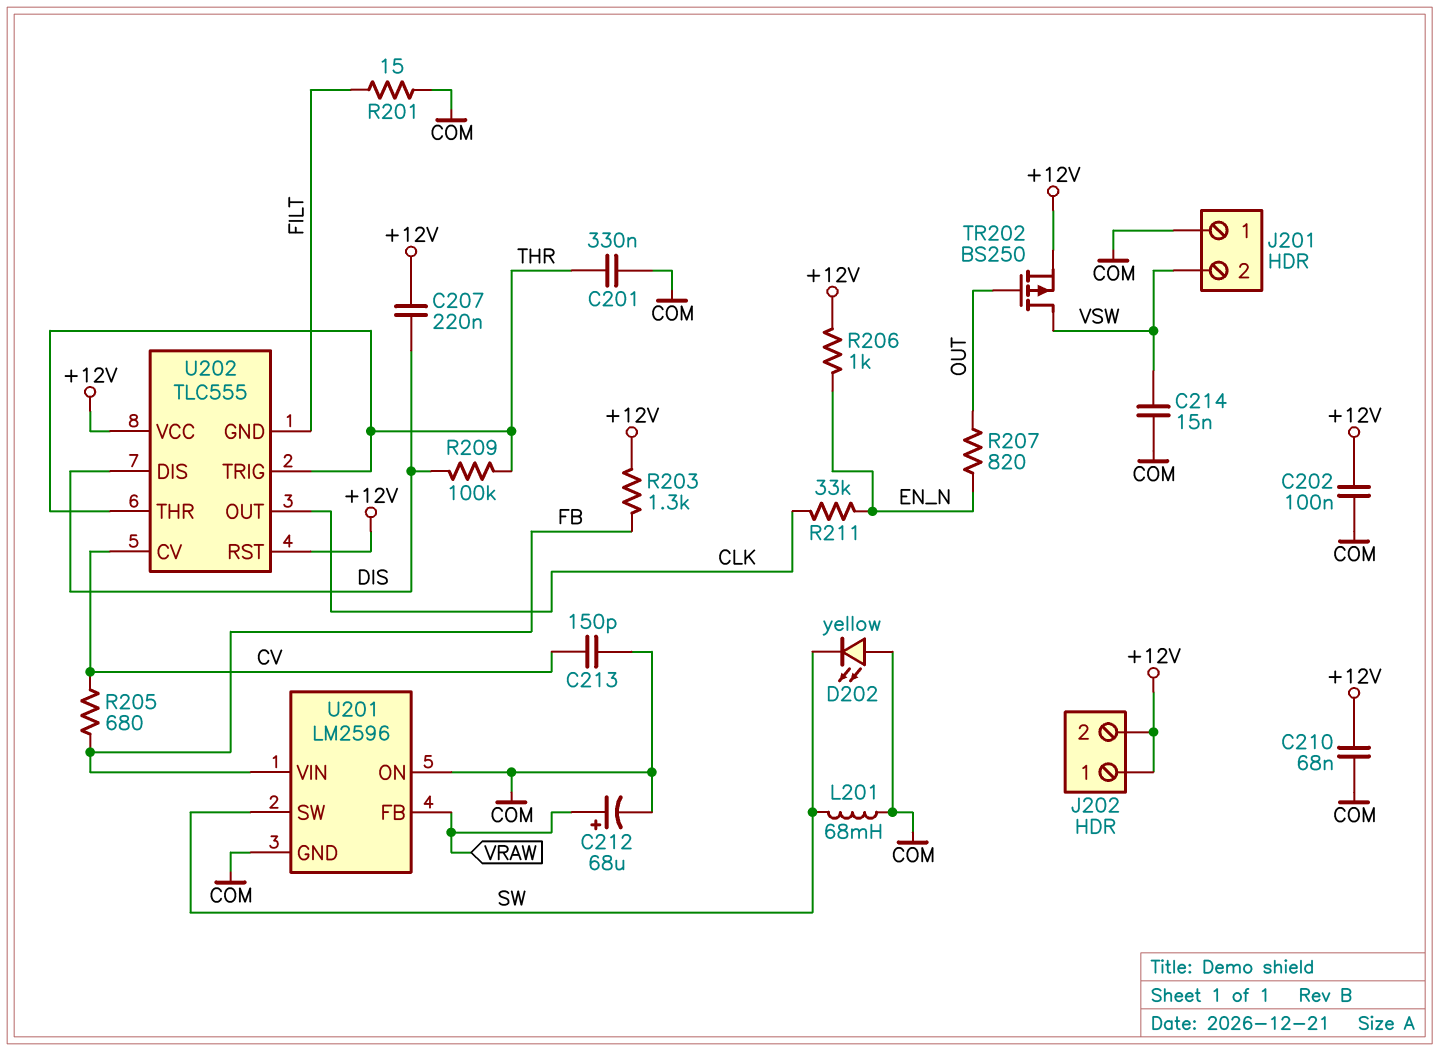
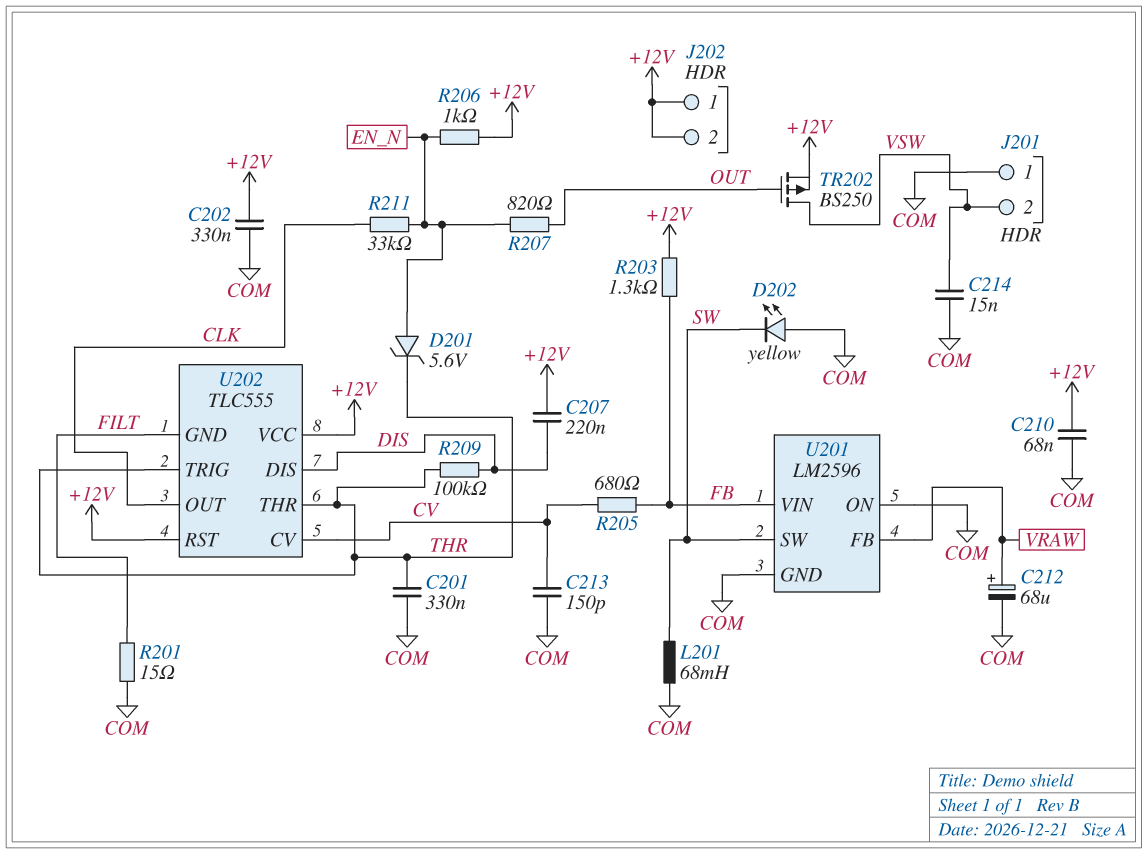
C202: 100nF (+12V, COM) -> 330nF (+12V, COM)
D201: none -> zener 5.6V (A EN_N, K THR)

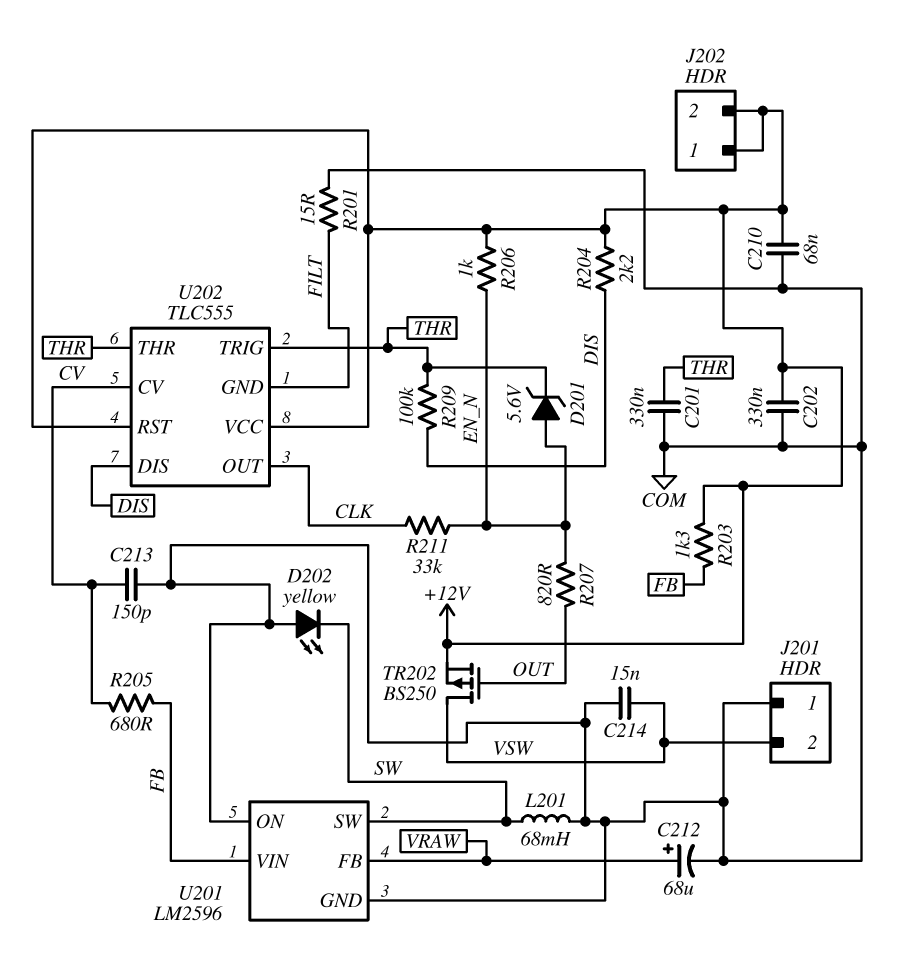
C207: 220nF (+12V, DIS) -> none
R204: none -> 2.2k (+12V, DIS)

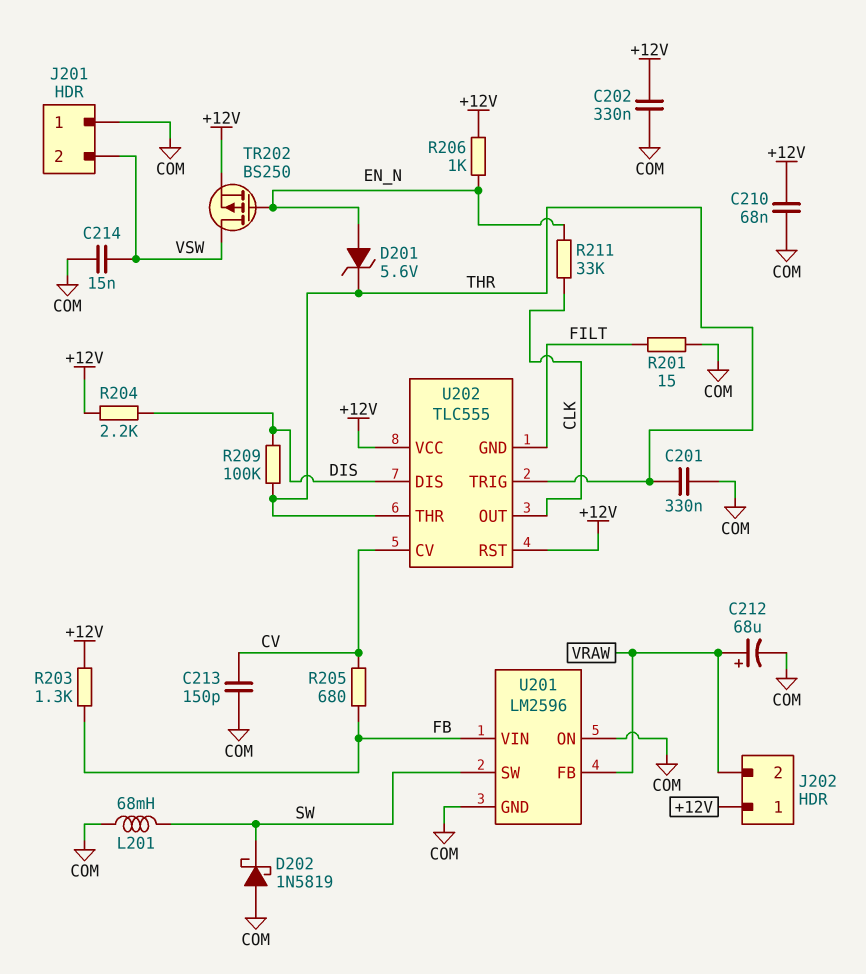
D202: LED yellow (A COM, K SW) -> schottky 1N5819 (A COM, K SW)
J202 pin 2: +12V -> VRAW
R207: 820 (EN_N, OUT) -> none
TR202: PMOS BS250 (G OUT, D VSW, S +12V) -> PMOS BS250 (G EN_N, D VSW, S +12V)

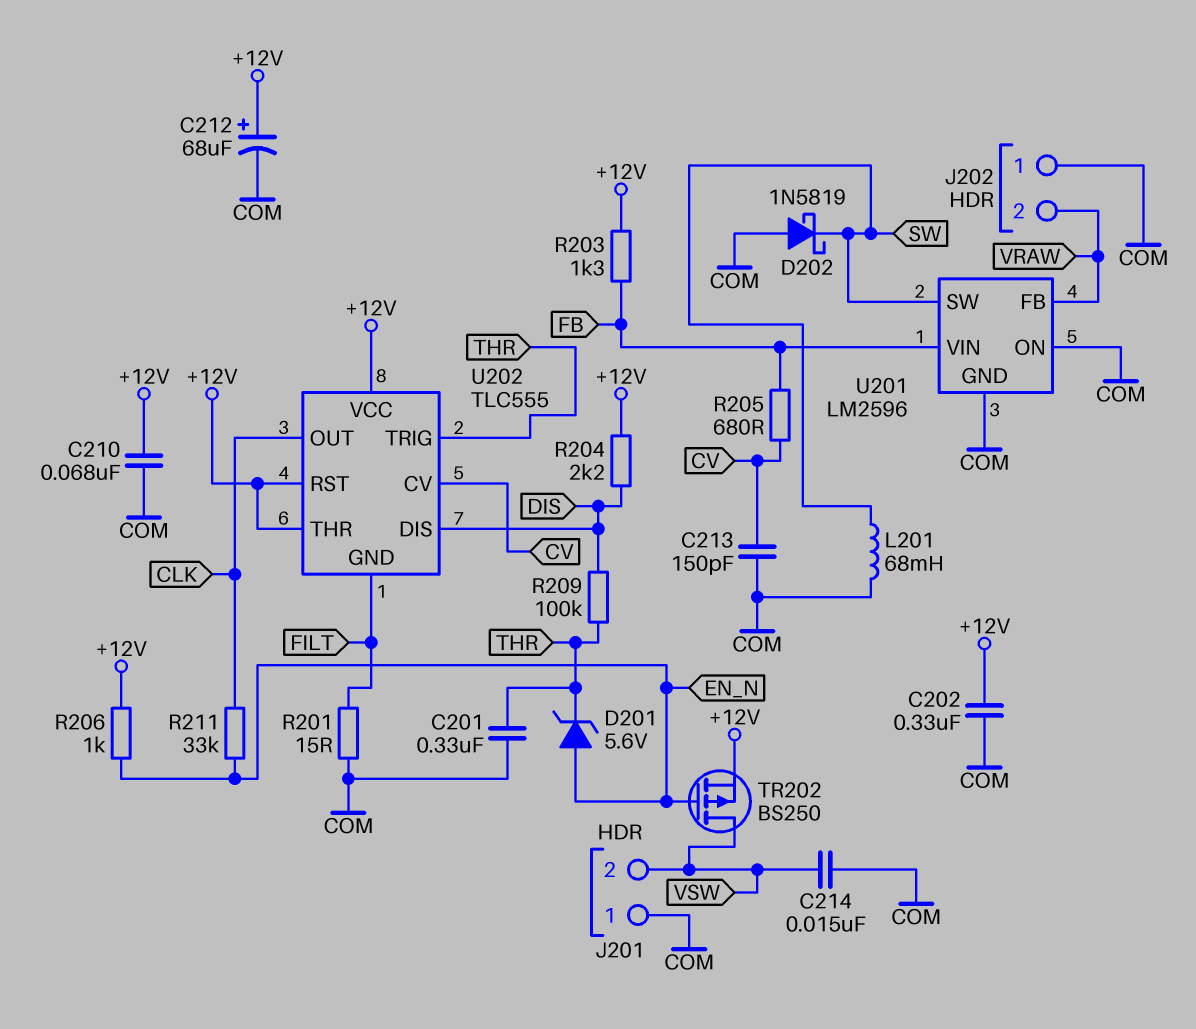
C212: 68uF (plus VRAW, minus COM) -> 68uF (plus +12V, minus COM)
J202 pin 1: +12V -> COM
U202 pin THR: THR -> +12V

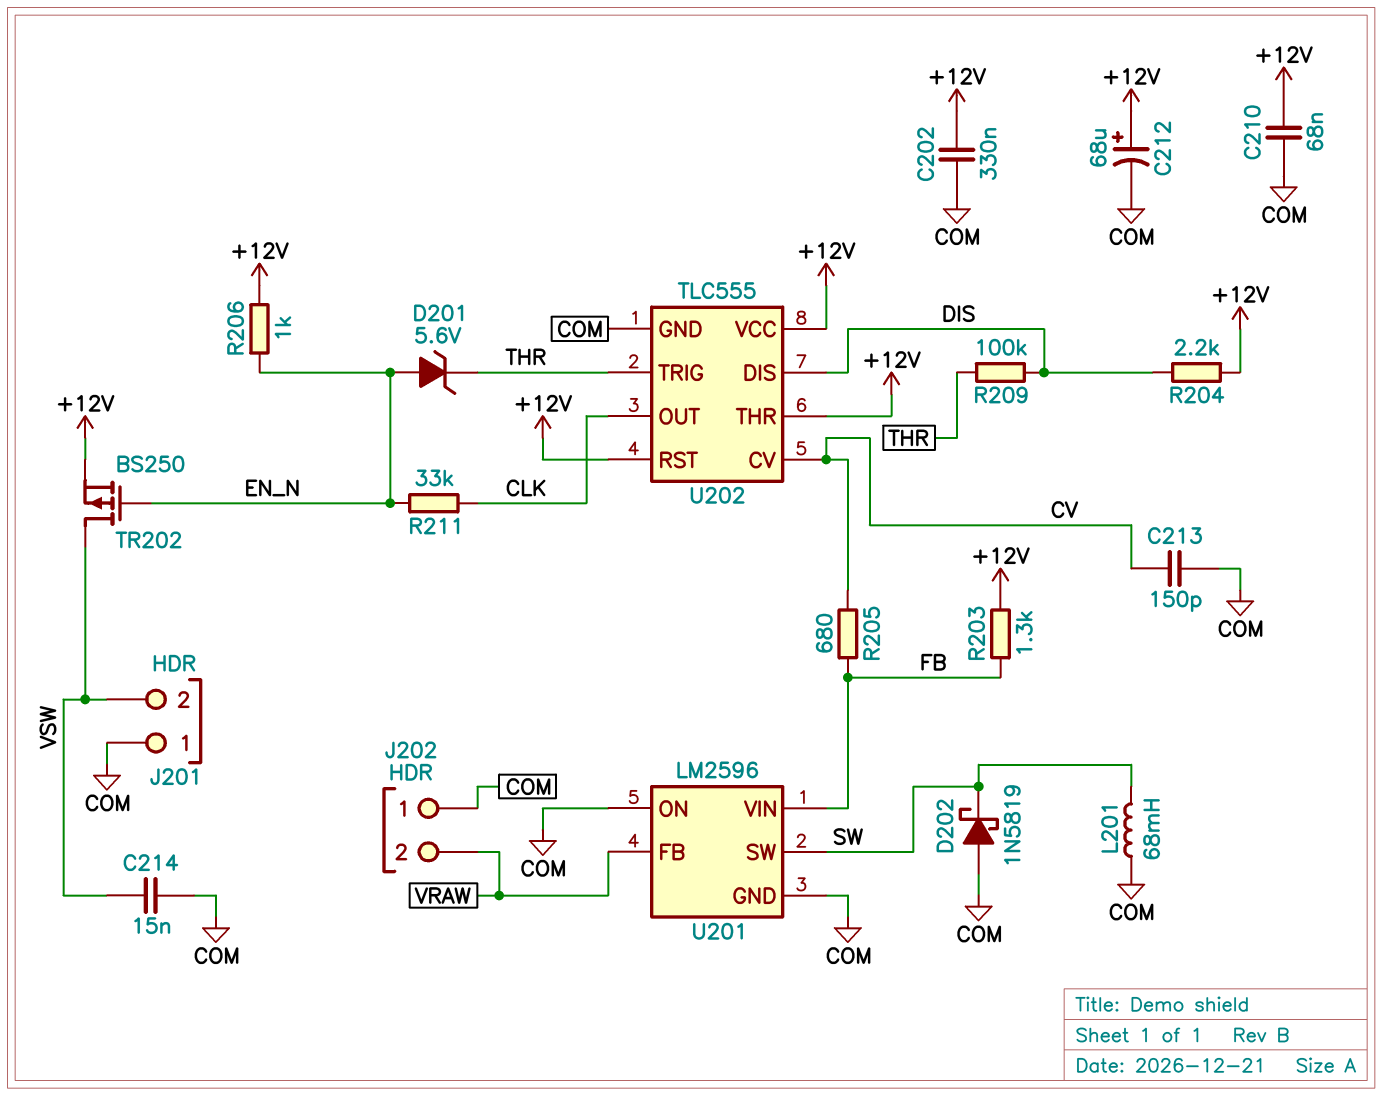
C201: 330nF (COM, THR) -> none
R201: 15 (COM, FILT) -> none
U202 pin GND: FILT -> COM

